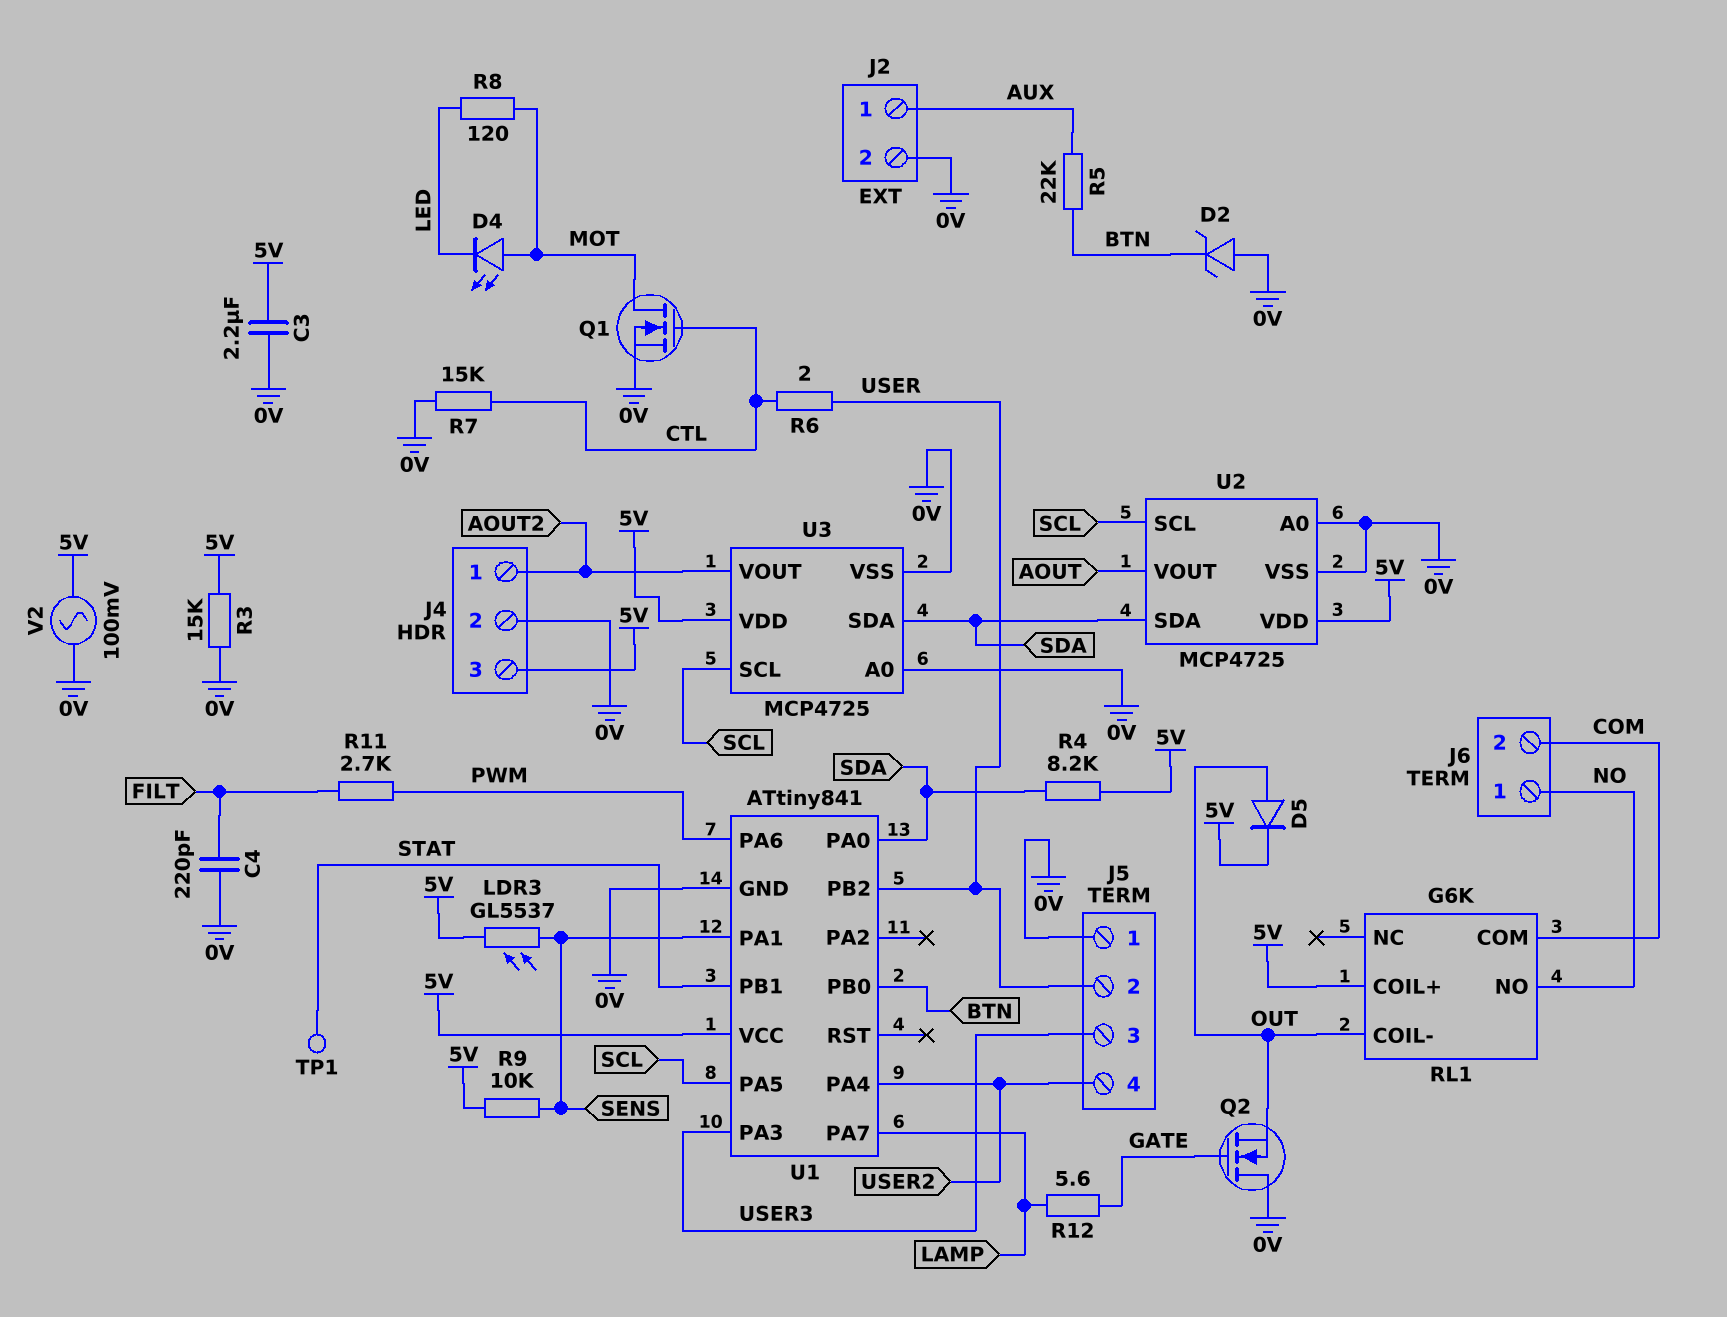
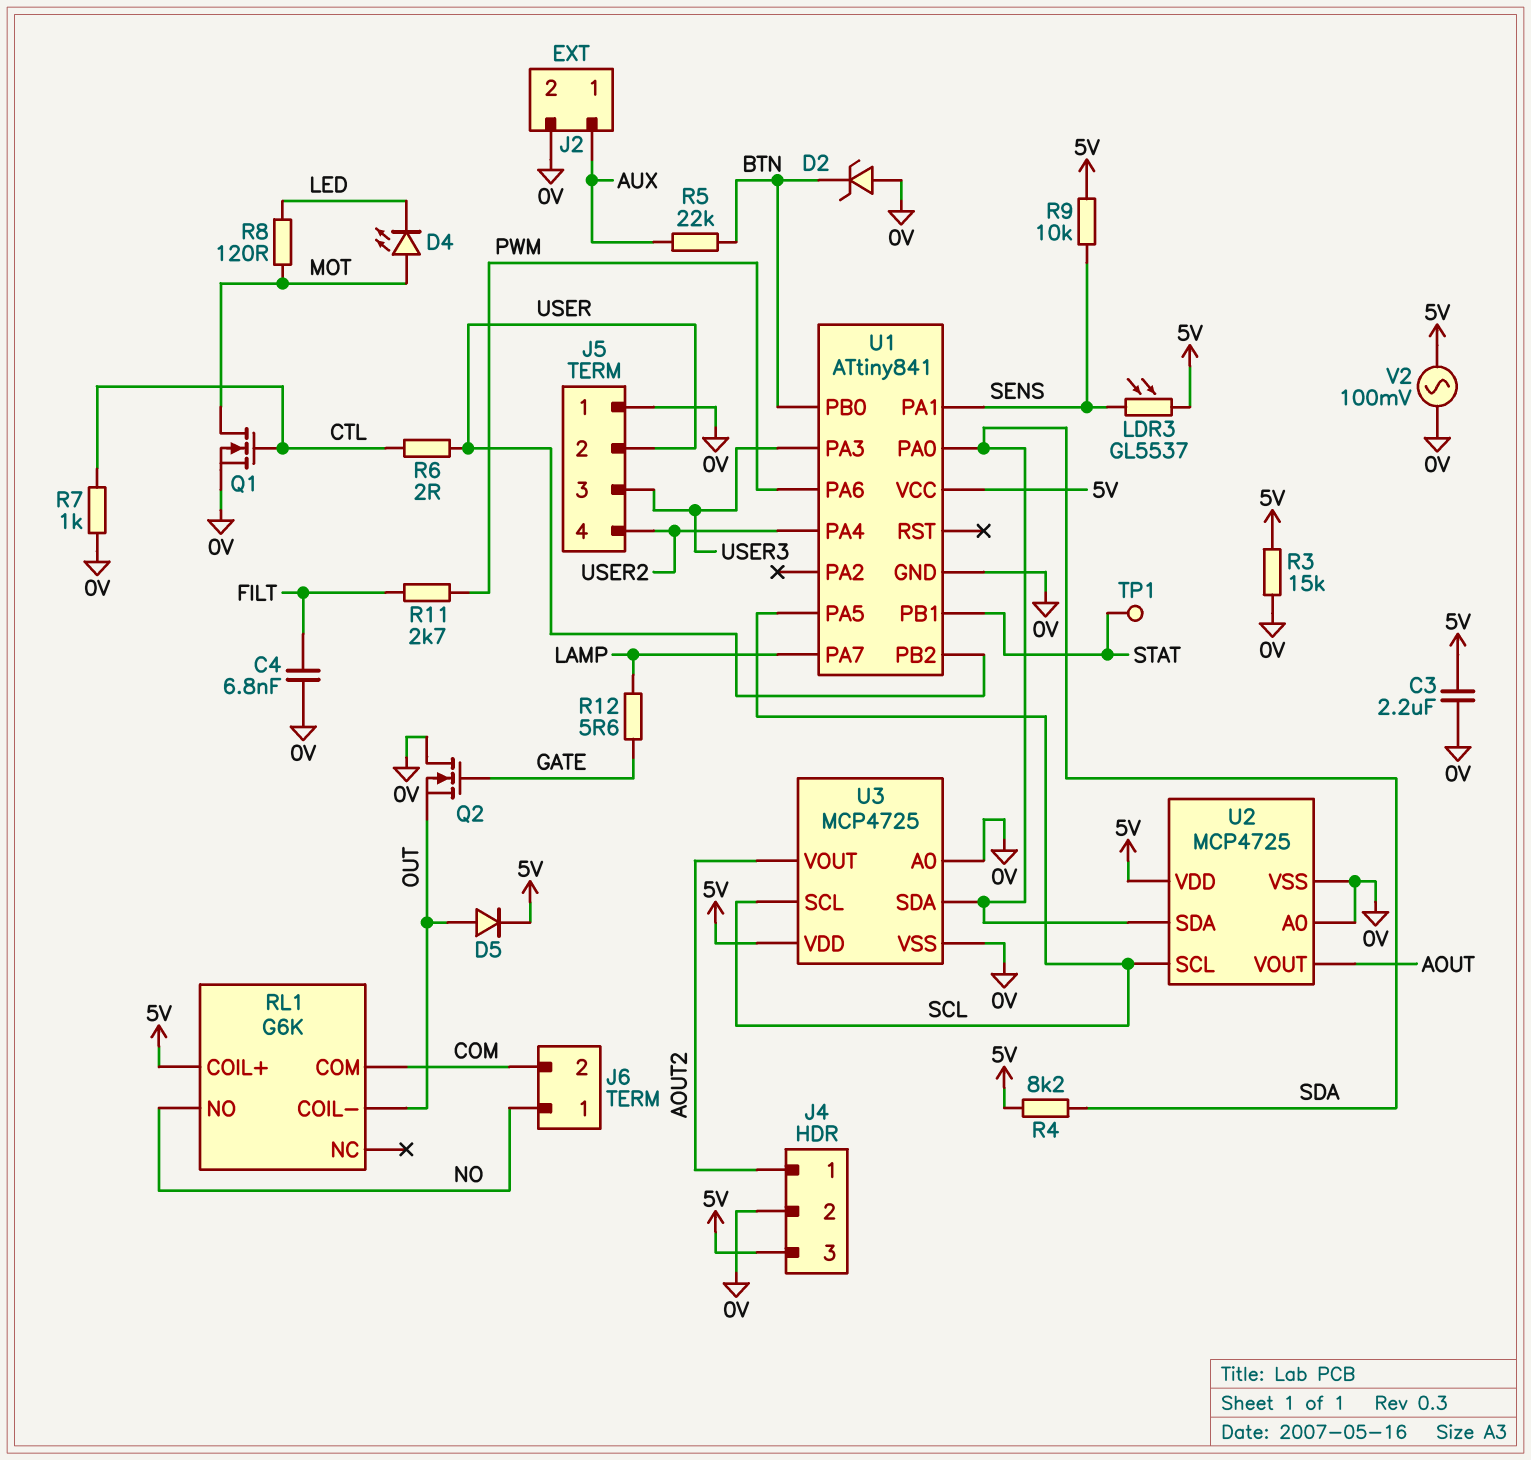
C4: 220pF (0V, FILT) -> 6.8nF (0V, FILT)
R7: 15k (0V, CTL) -> 1k (0V, CTL)

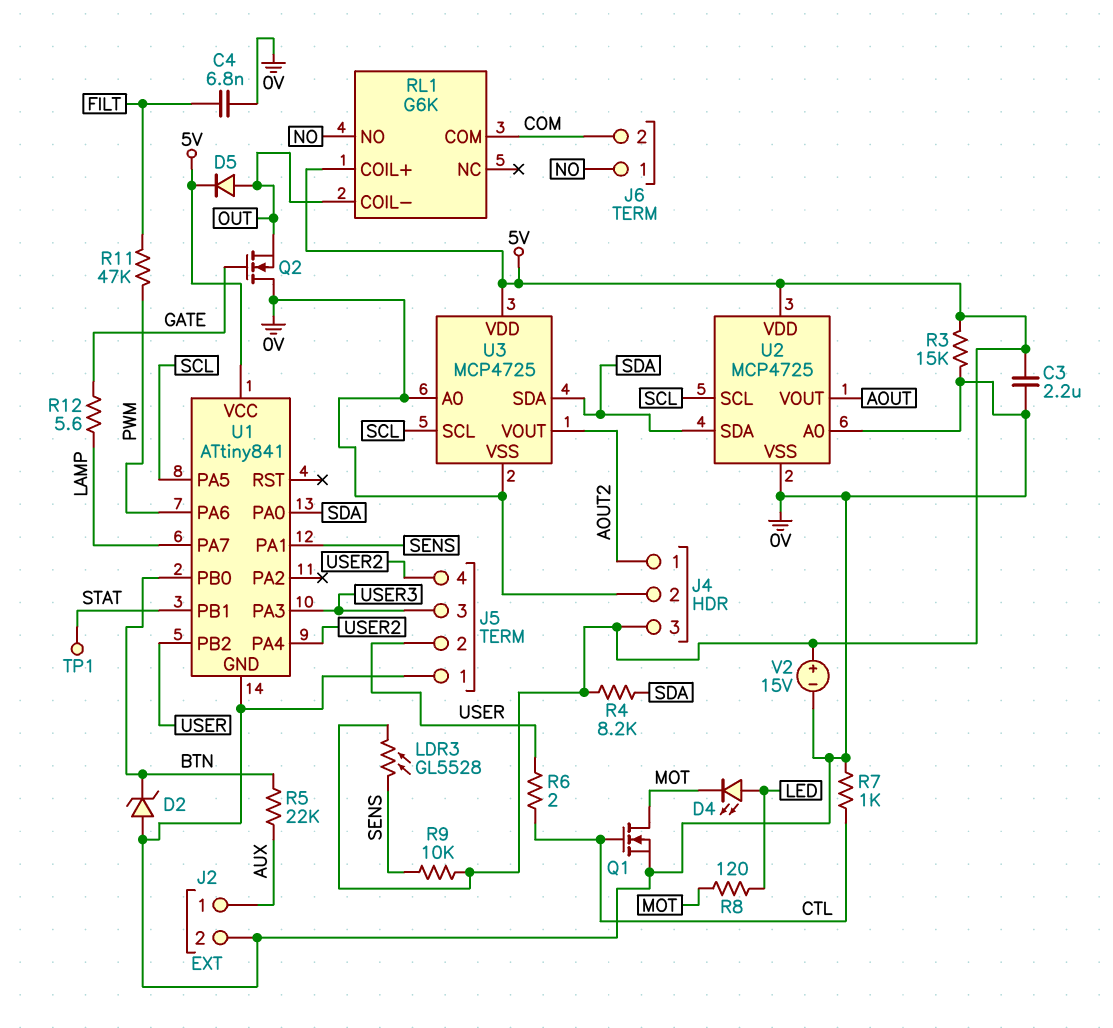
D4: LED (A MOT, K LED) -> LED (A LED, K MOT)
LDR3: GL5537 (5V, SENS) -> GL5528 (5V, SENS)
R11: 2.7k (FILT, PWM) -> 47k (FILT, PWM)
V2: AC 100mV (0V, 5V) -> 15V (plus 5V, minus 0V)

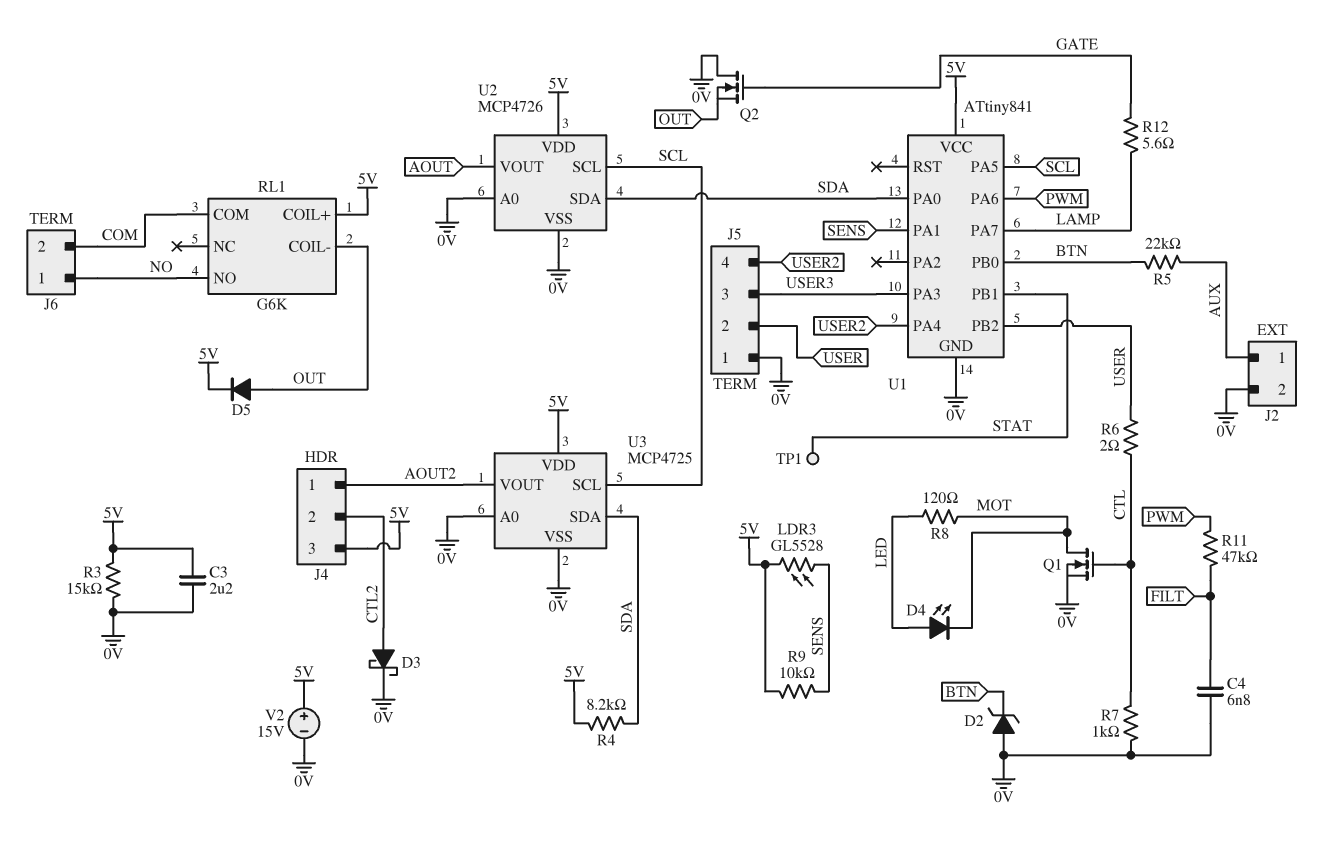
D3: none -> schottky (A CTL2, K 0V)
J4 pin 2: 0V -> CTL2
U2: MCP4725 -> MCP4726

